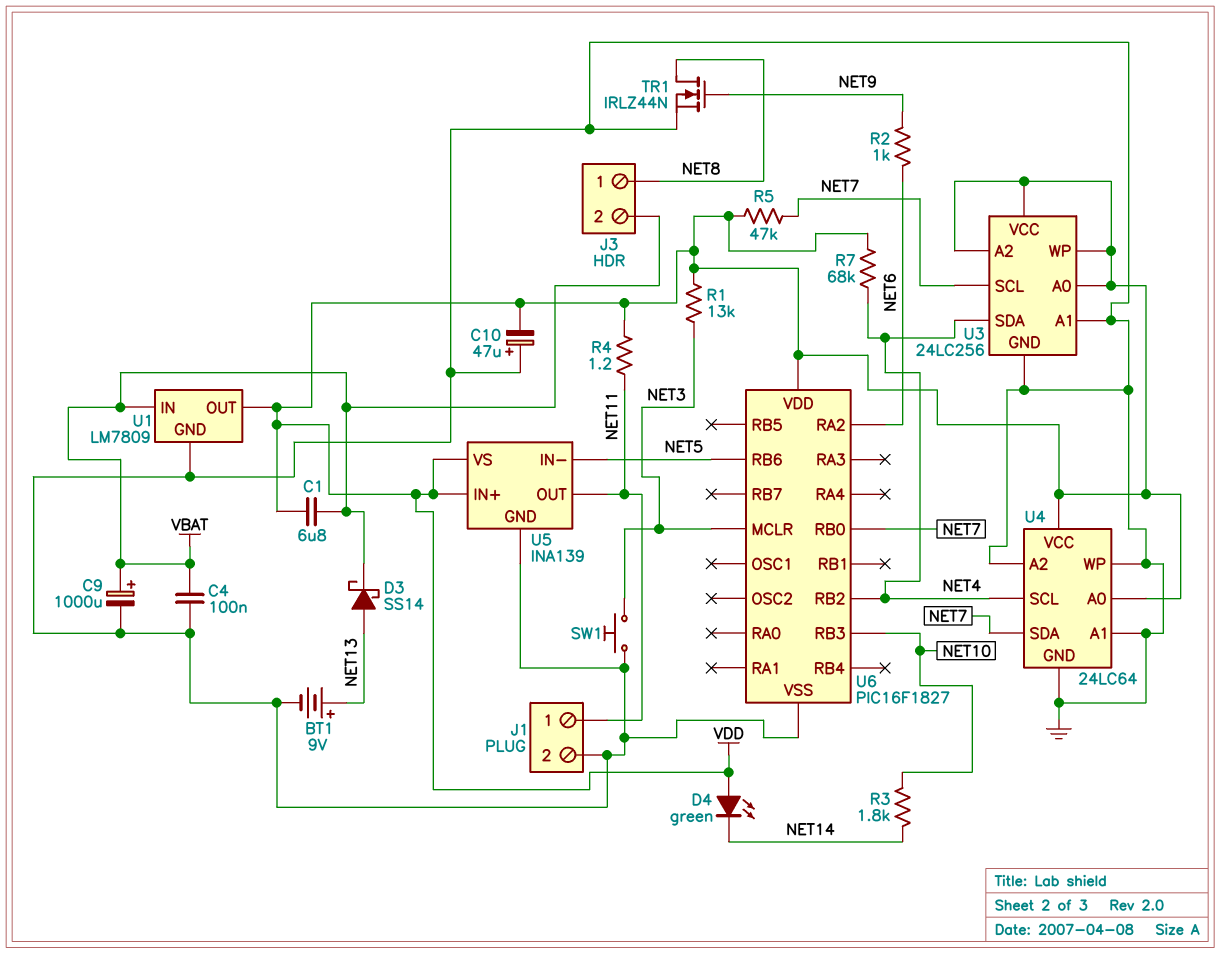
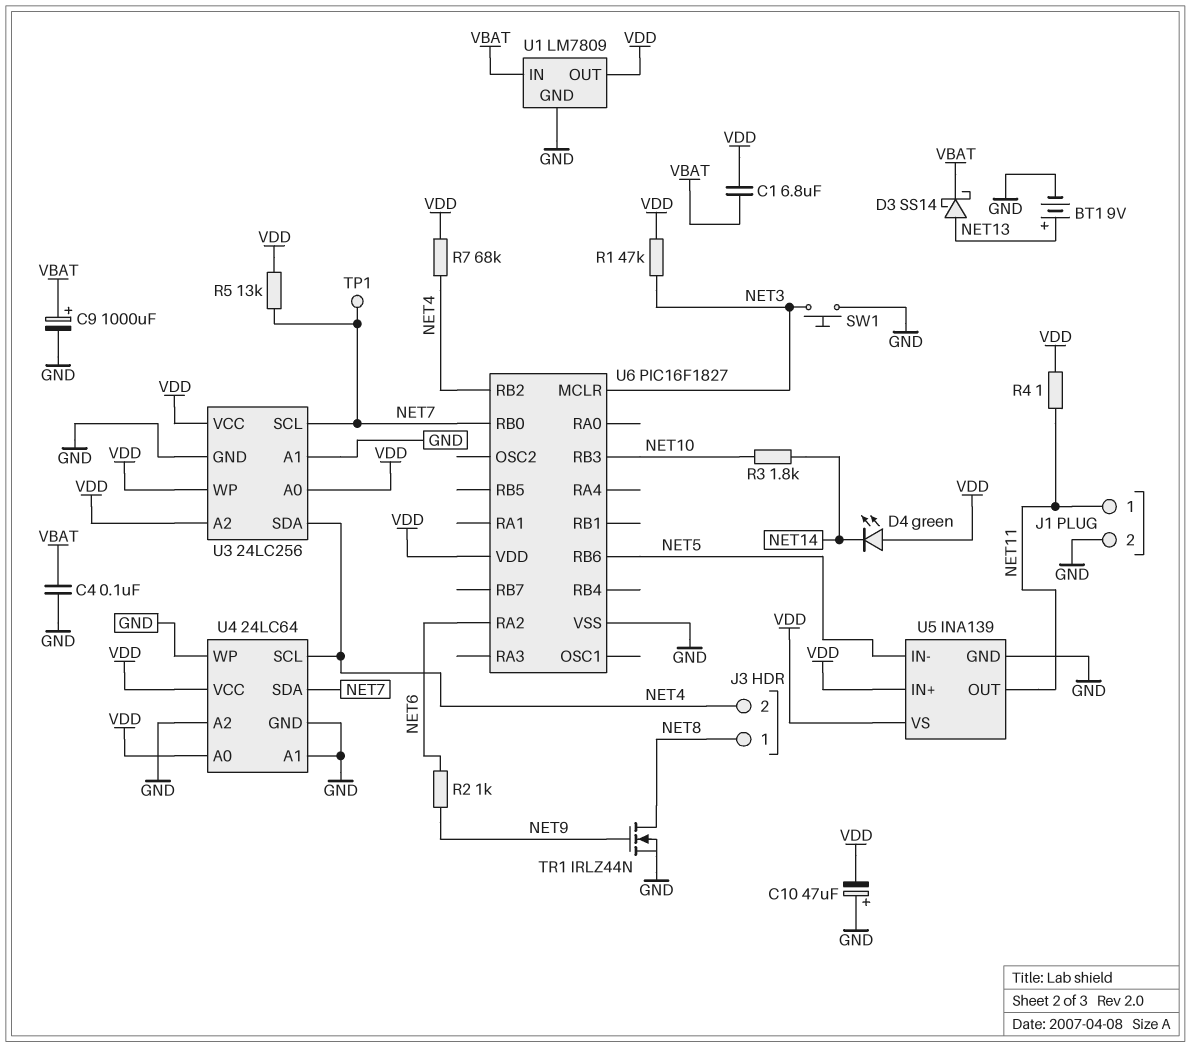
J3 pin 2: VBAT -> NET4
R1: 13k (NET3, VDD) -> 47k (NET3, VDD)
R4: 1.2 (NET11, VDD) -> 1 (NET11, VDD)
R5: 47k (NET7, VDD) -> 13k (NET7, VDD)
TP1: none -> test point (NET7)

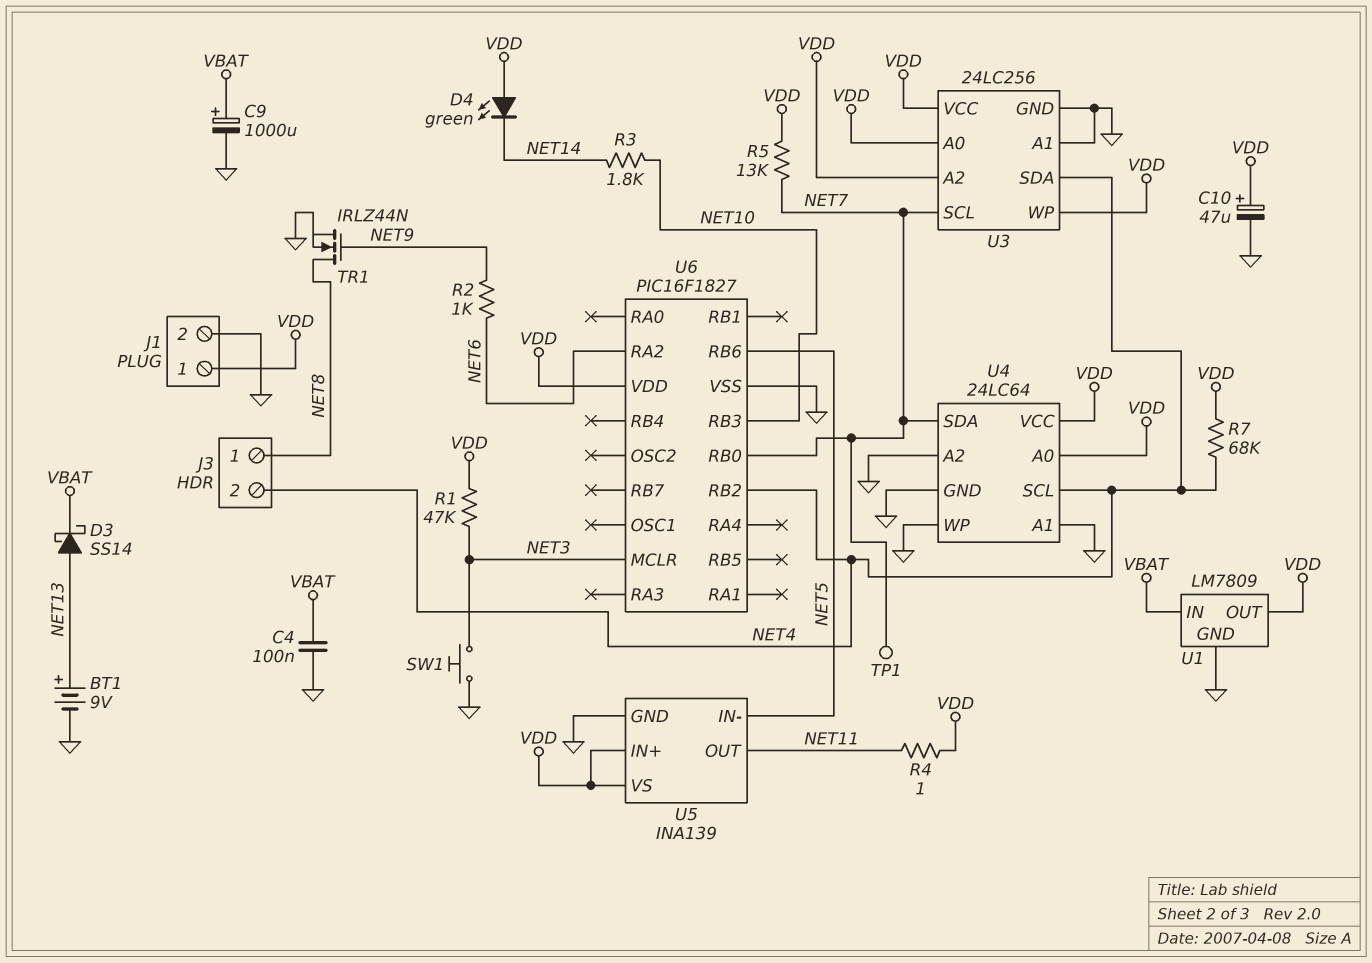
C1: 6.8uF (VBAT, VDD) -> none
C10: 47uF (plus GND, minus VDD) -> 47uF (plus VDD, minus GND)
J1 pin 1: NET11 -> VDD

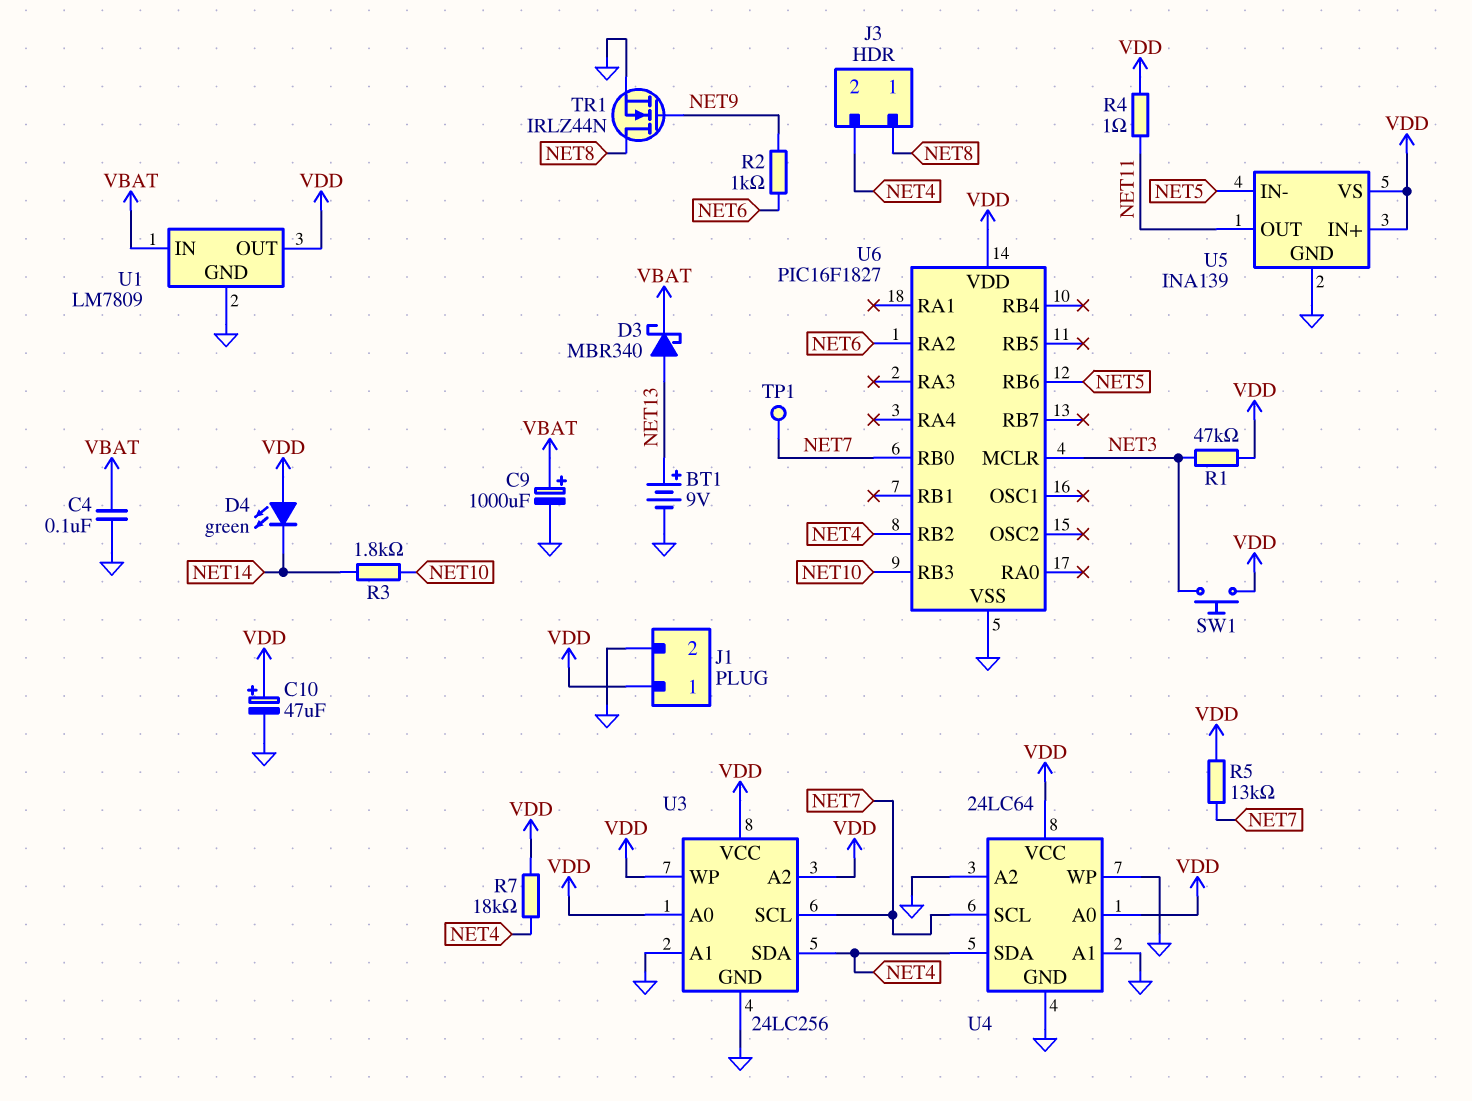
D3: schottky SS14 (A NET13, K VBAT) -> schottky MBR340 (A NET13, K VBAT)
R7: 68k (NET4, VDD) -> 18k (NET4, VDD)
SW1: button (GND, NET3) -> button (NET3, VDD)
U4 pin SCL: NET4 -> NET7
U4 pin SDA: NET7 -> NET4

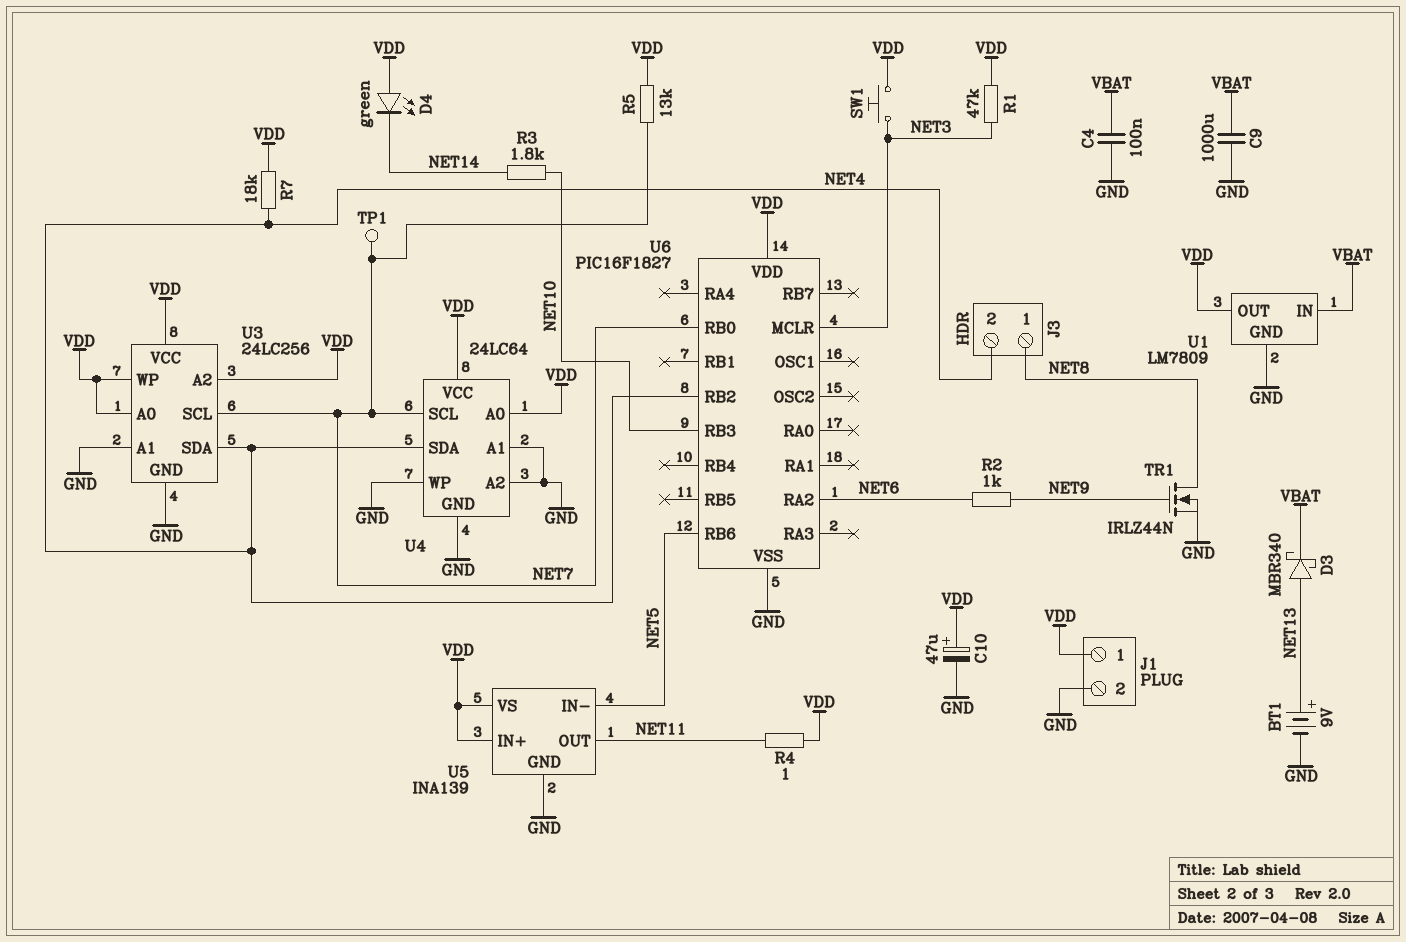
C9: 1000uF (plus VBAT, minus GND) -> 1000uF (GND, VBAT)

